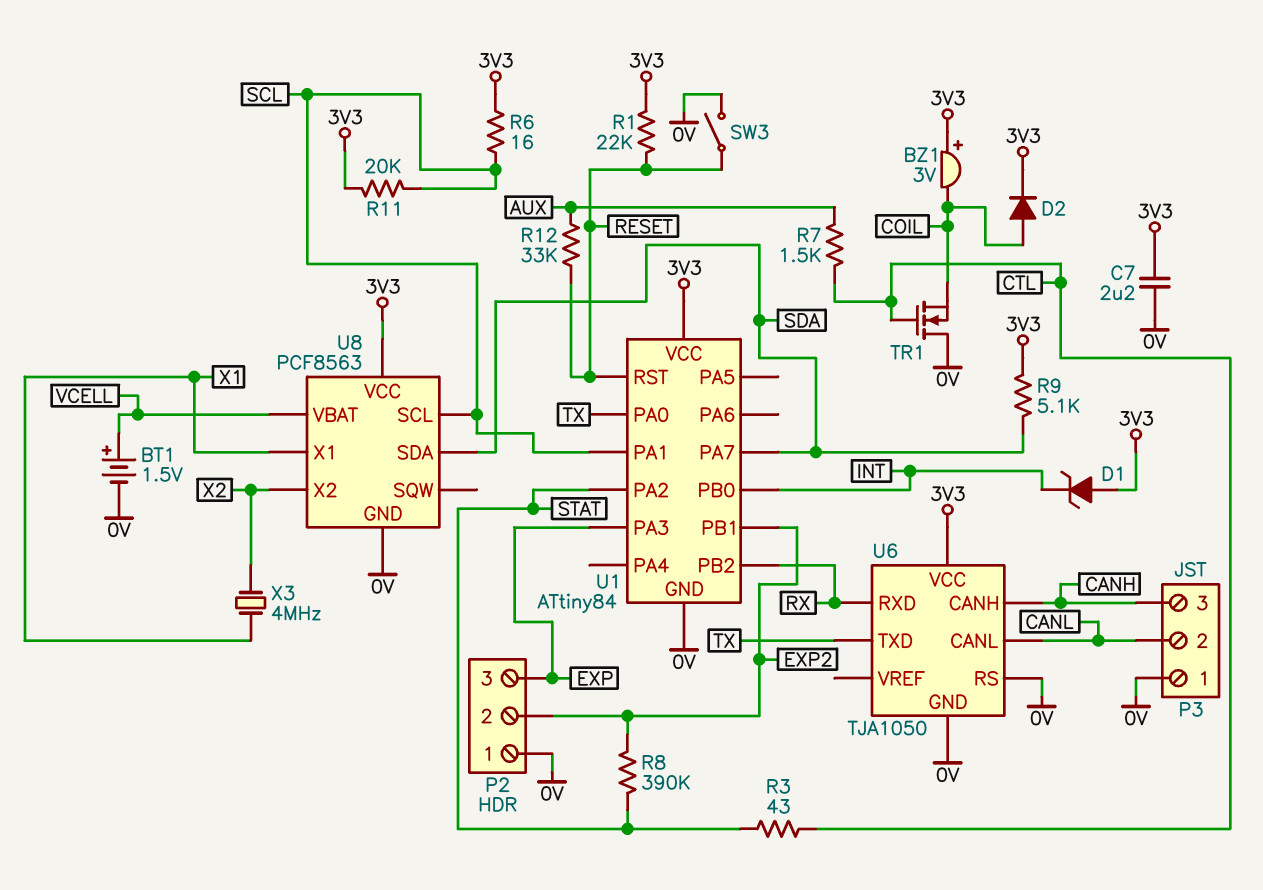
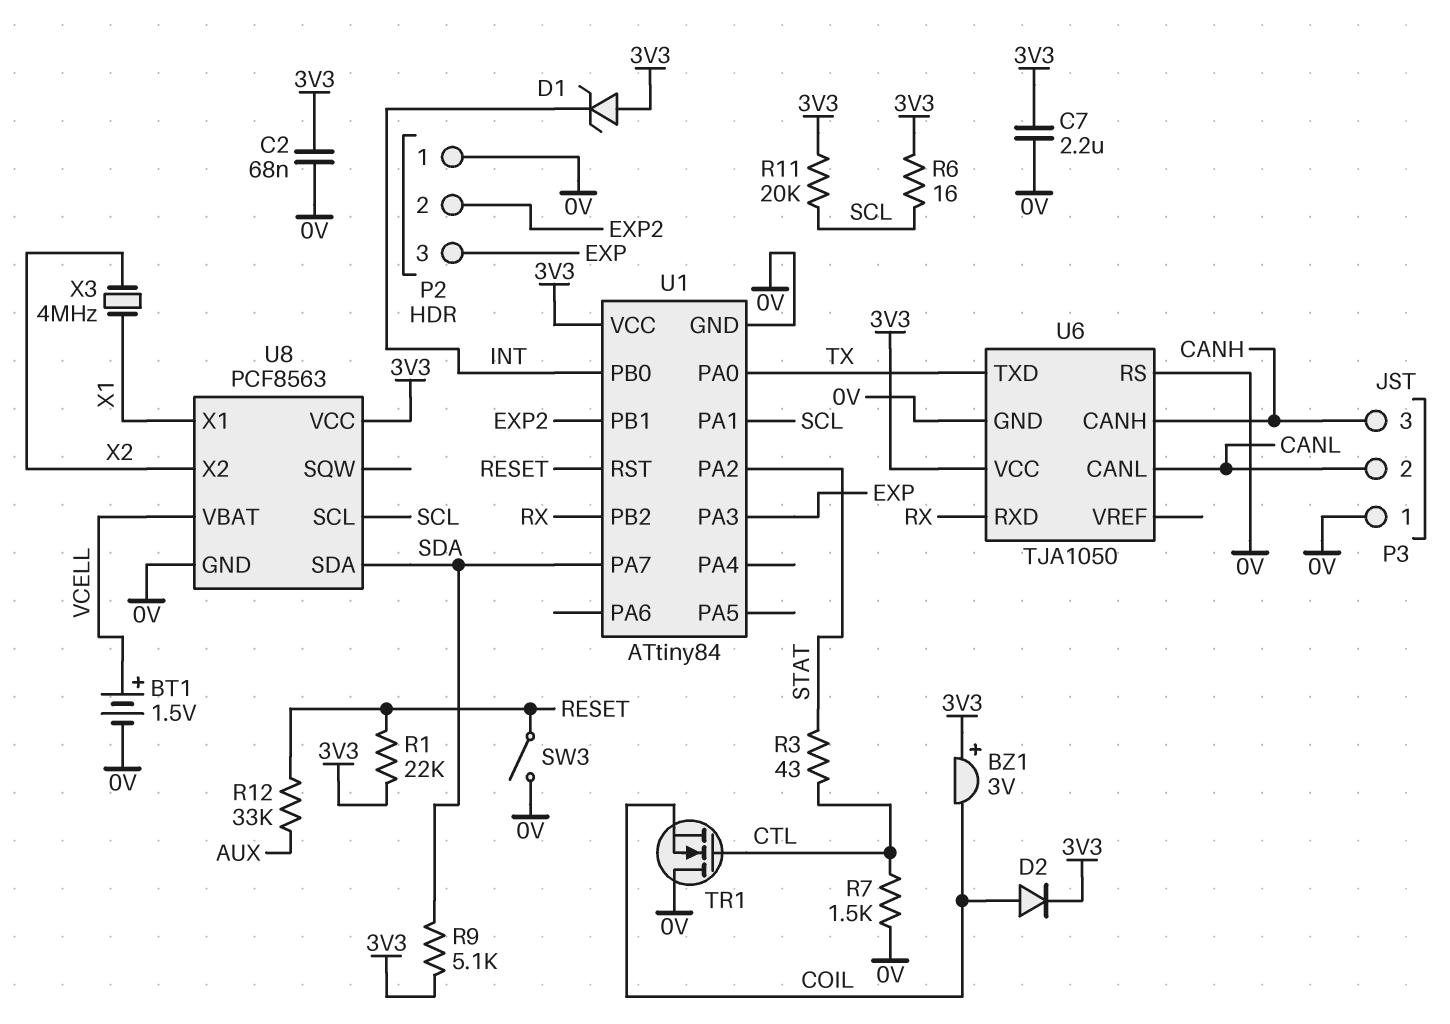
C2: none -> 68nF (0V, 3V3)
R7: 1.5k (AUX, CTL) -> 1.5k (0V, CTL)
R8: 390k (EXP2, STAT) -> none

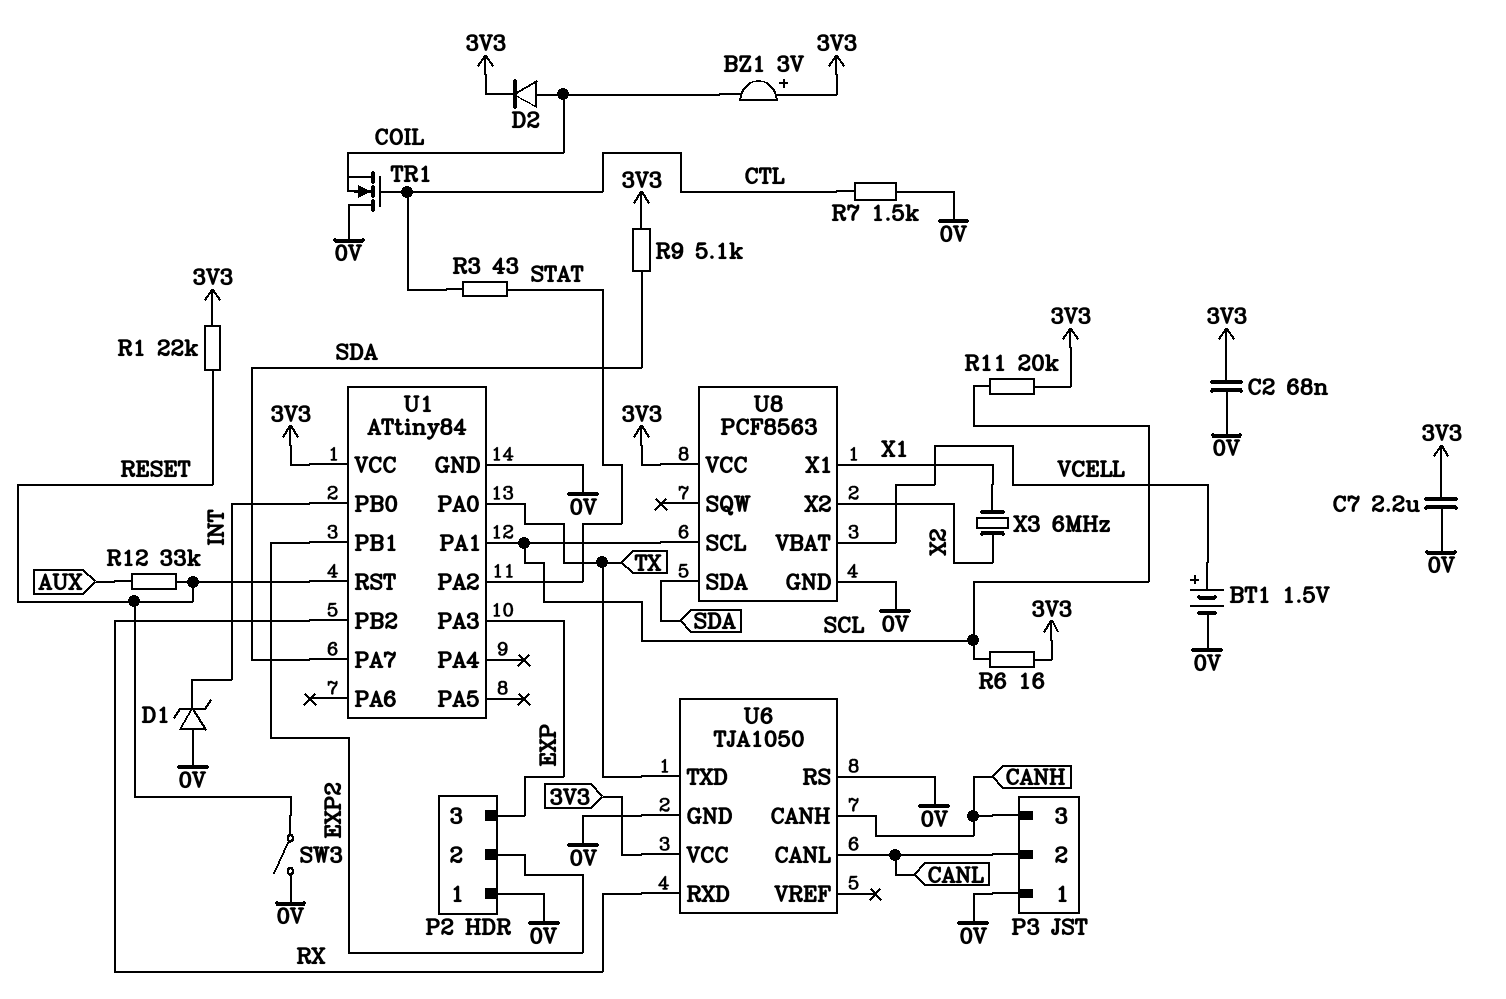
D1: zener (A 3V3, K INT) -> zener (A 0V, K INT)
X3: 4MHz (X1, X2) -> 6MHz (X1, X2)

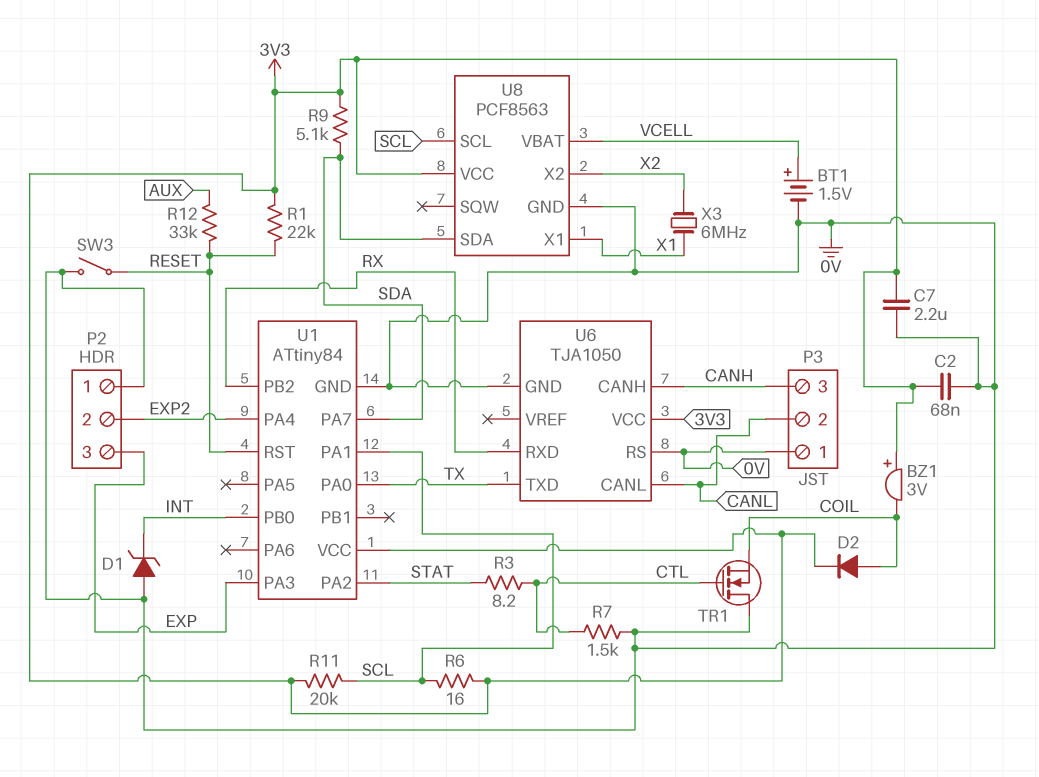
R3: 43 (CTL, STAT) -> 8.2 (CTL, STAT)
U1 pin PA4: none -> EXP2
U1 pin PB1: EXP2 -> none

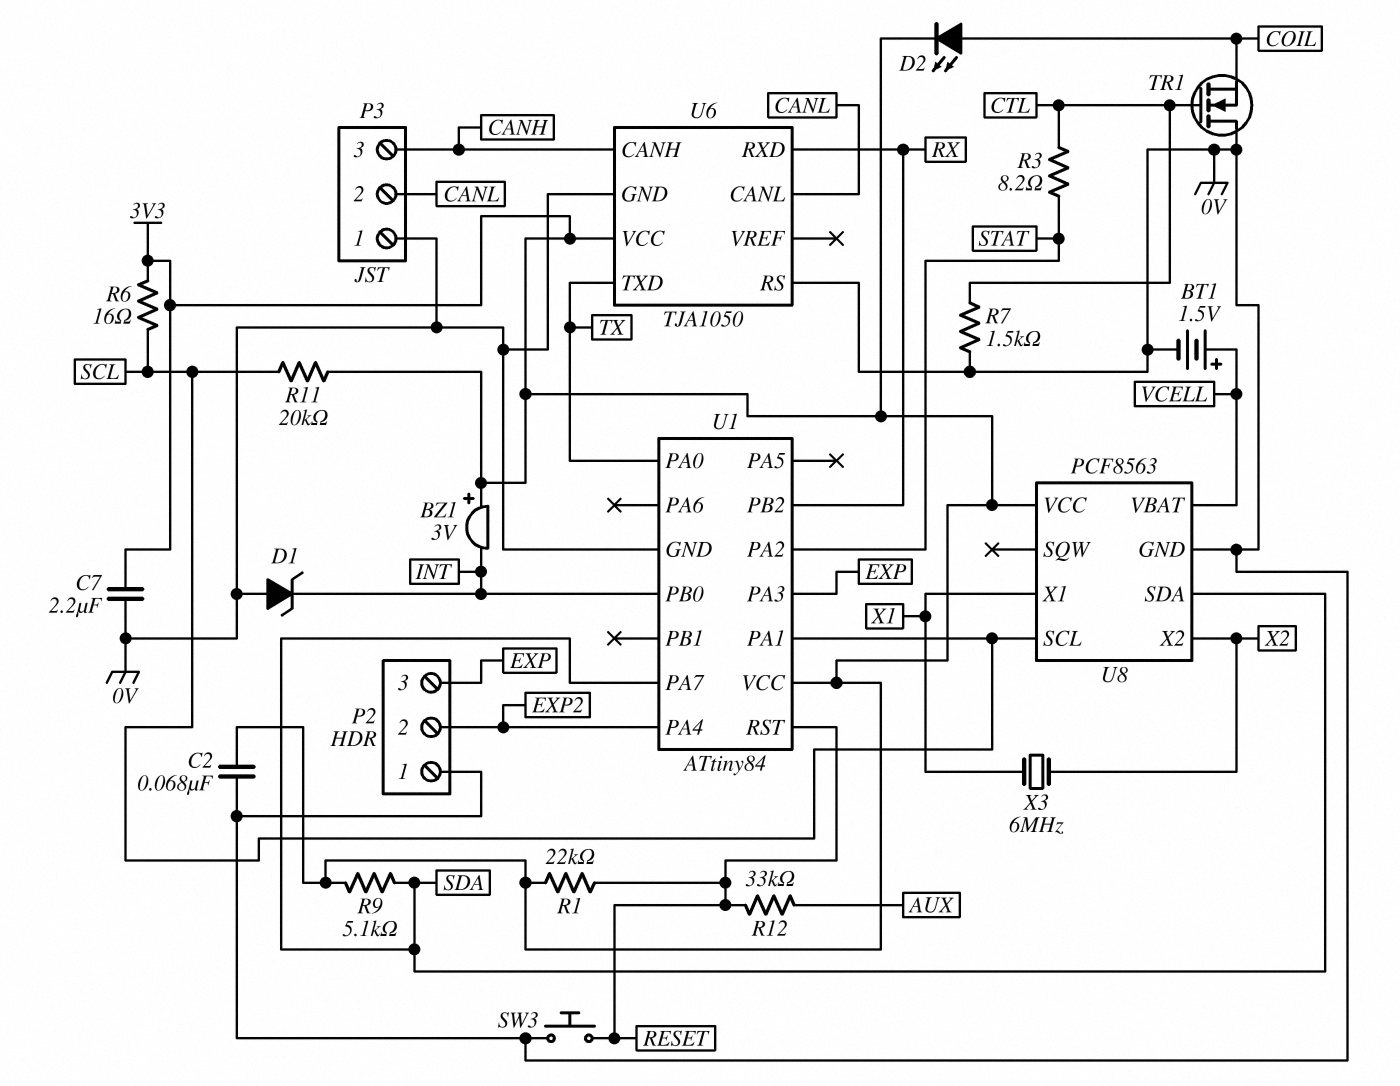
BZ1: buzzer 3V (plus 3V3, minus COIL) -> buzzer 3V (plus 3V3, minus INT)
D2: diode (A COIL, K 3V3) -> LED (A COIL, K 3V3)
SW3: switch (0V, RESET) -> button (0V, RESET)

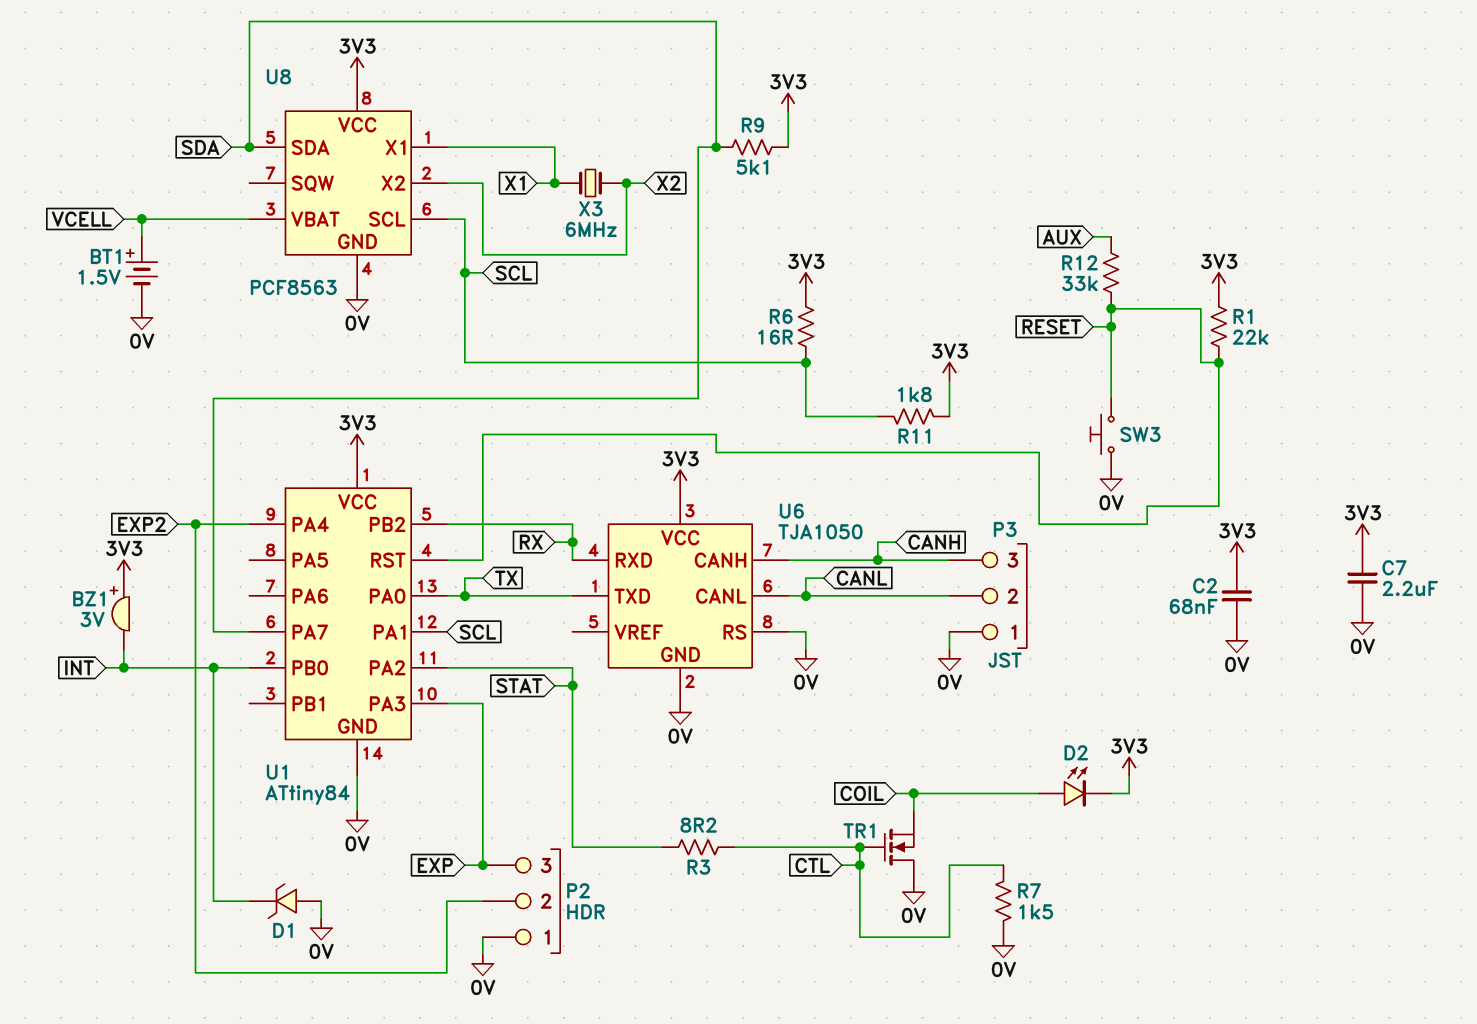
R11: 20k (3V3, SCL) -> 1.8k (3V3, SCL)

